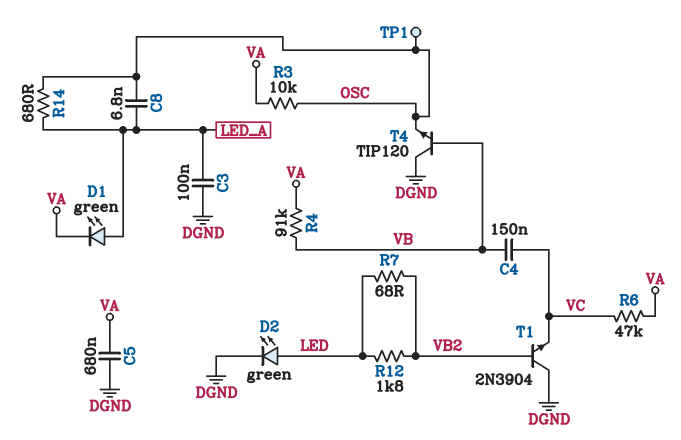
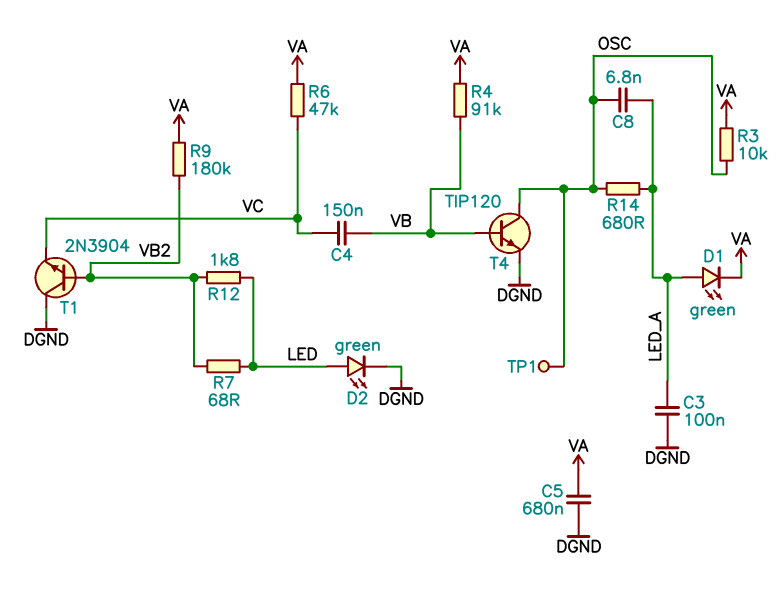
R9: none -> 180k (VA, VB2)
T4: NPN TIP120 (B VB, C DGND, E OSC) -> NPN TIP120 (B VB, C OSC, E DGND)

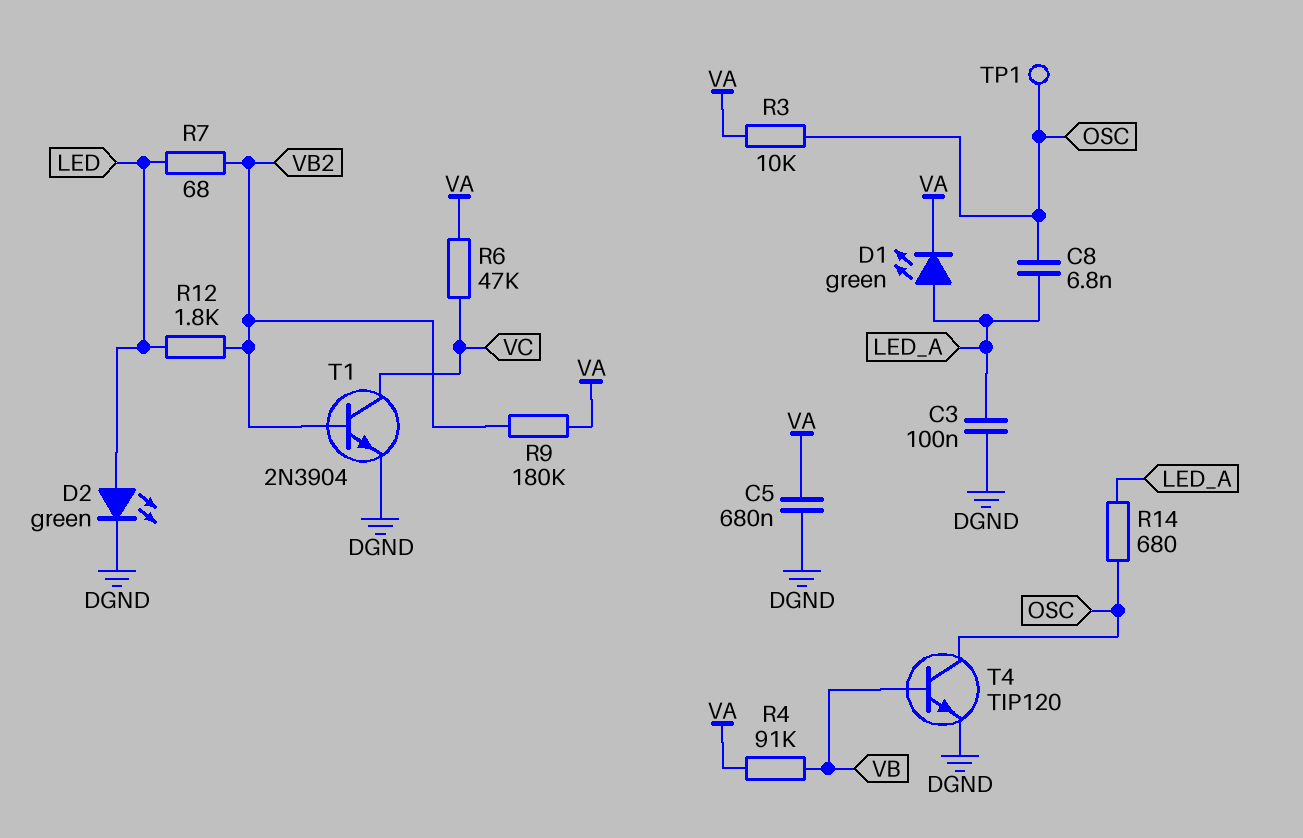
C4: 150nF (VB, VC) -> none
T1: NPN 2N3904 (B VB2, C DGND, E VC) -> NPN 2N3904 (B VB2, C VC, E DGND)

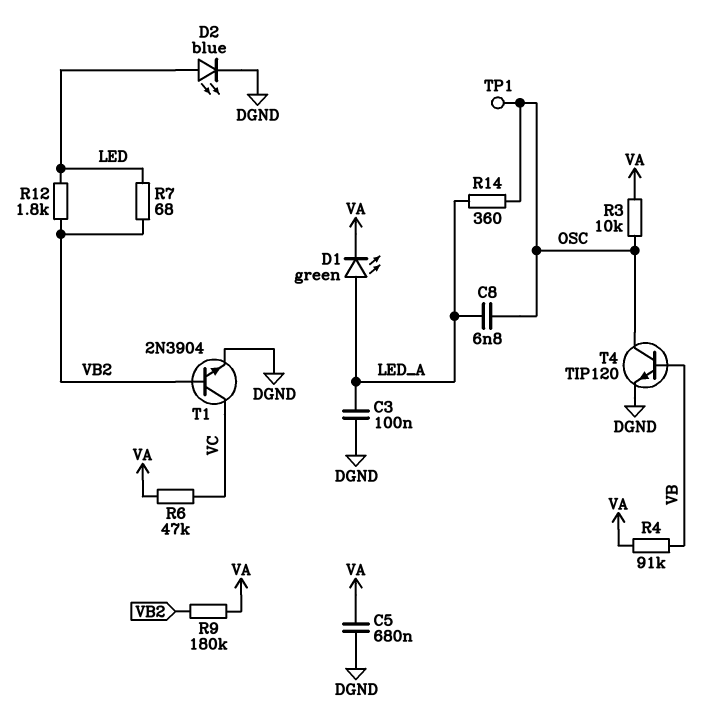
D2: LED green (A LED, K DGND) -> LED blue (A LED, K DGND)
R14: 680 (LED_A, OSC) -> 360 (LED_A, OSC)

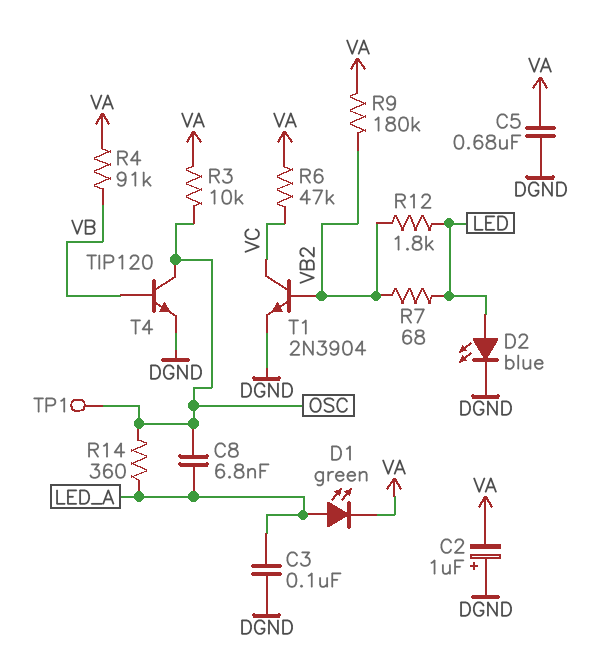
C2: none -> 1uF (plus DGND, minus VA)

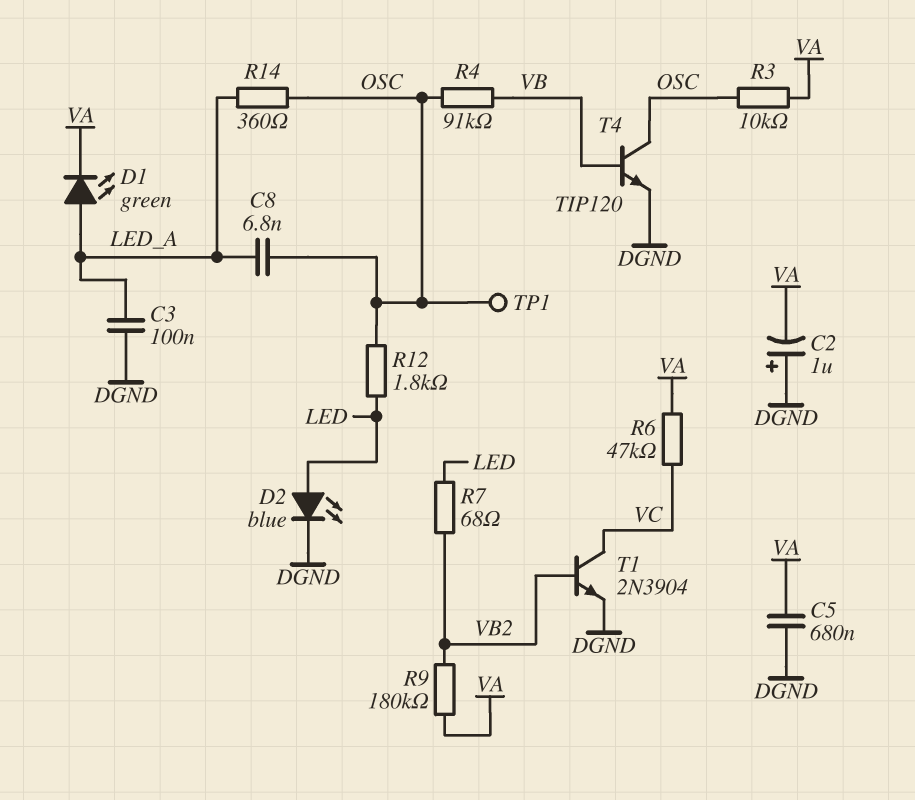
R4: 91k (VA, VB) -> 91k (OSC, VB)
R12: 1.8k (LED, VB2) -> 1.8k (LED, OSC)

